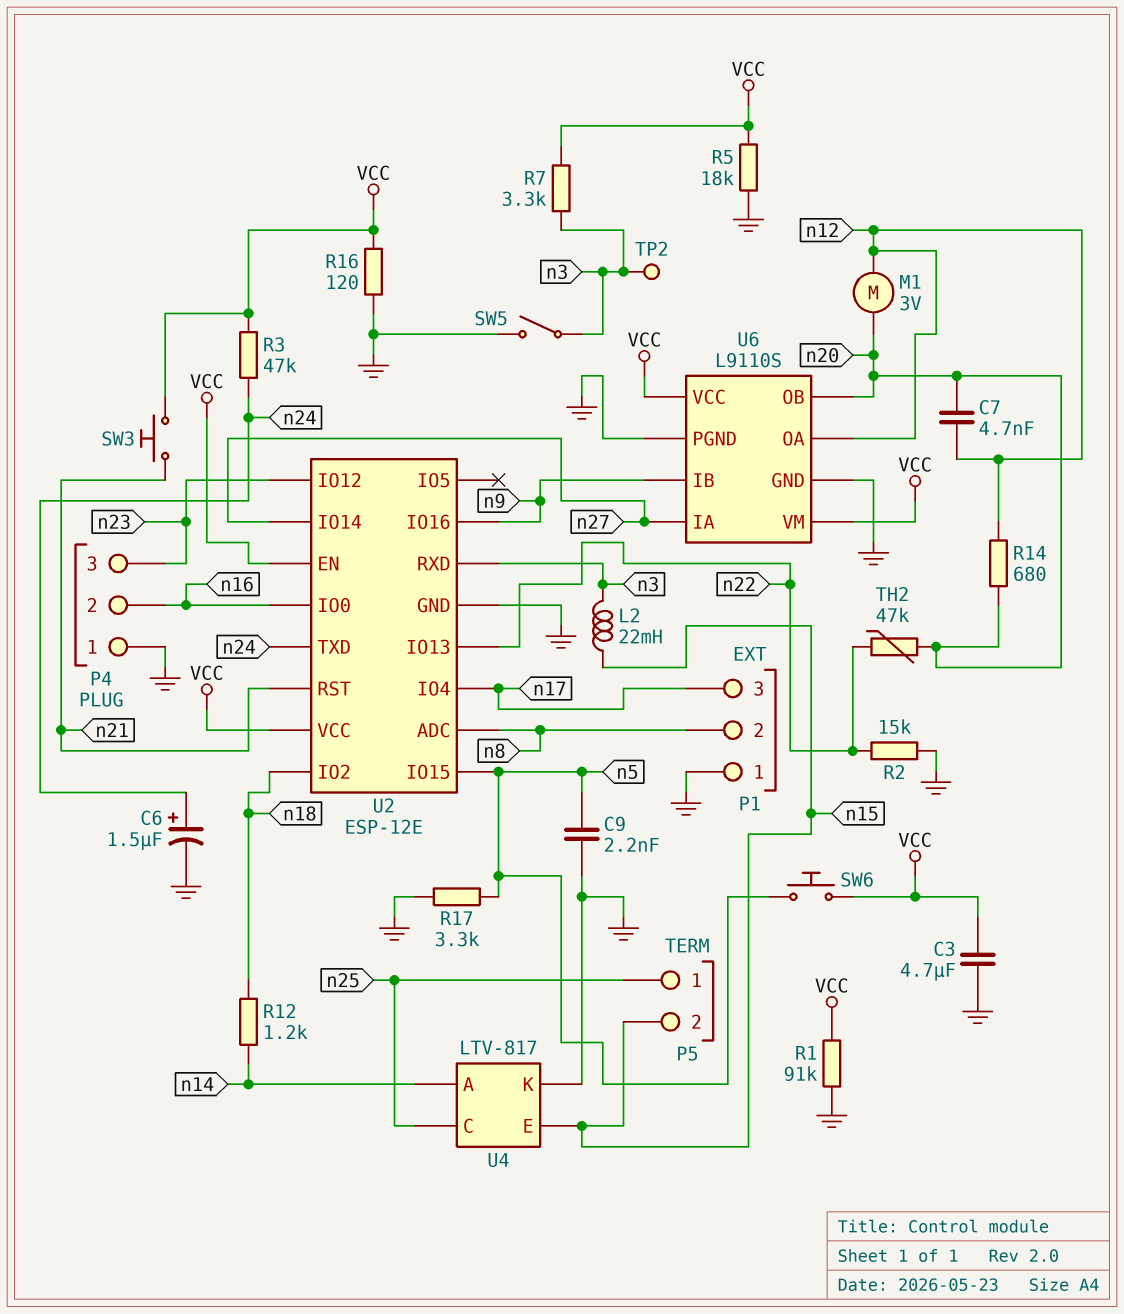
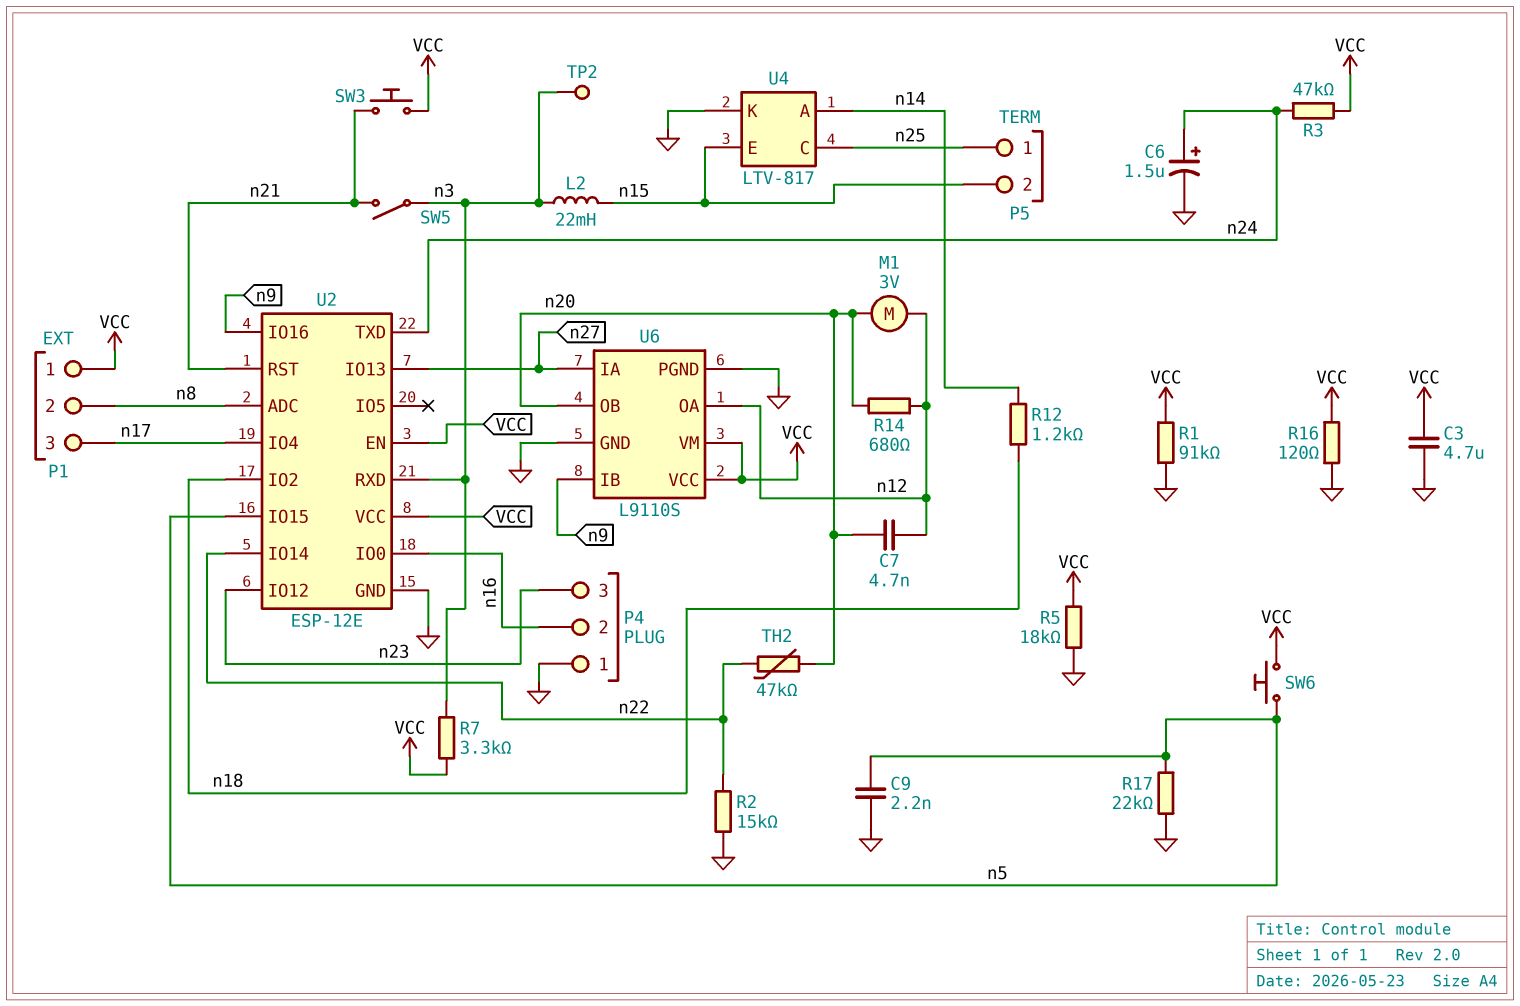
P1 pin 1: GND -> VCC
R17: 3.3k (GND, n5) -> 22k (GND, n5)
SW5: switch (GND, n3) -> switch (n3, n21)
U2 pin IO13: n22 -> n27
U2 pin IO14: n27 -> n22

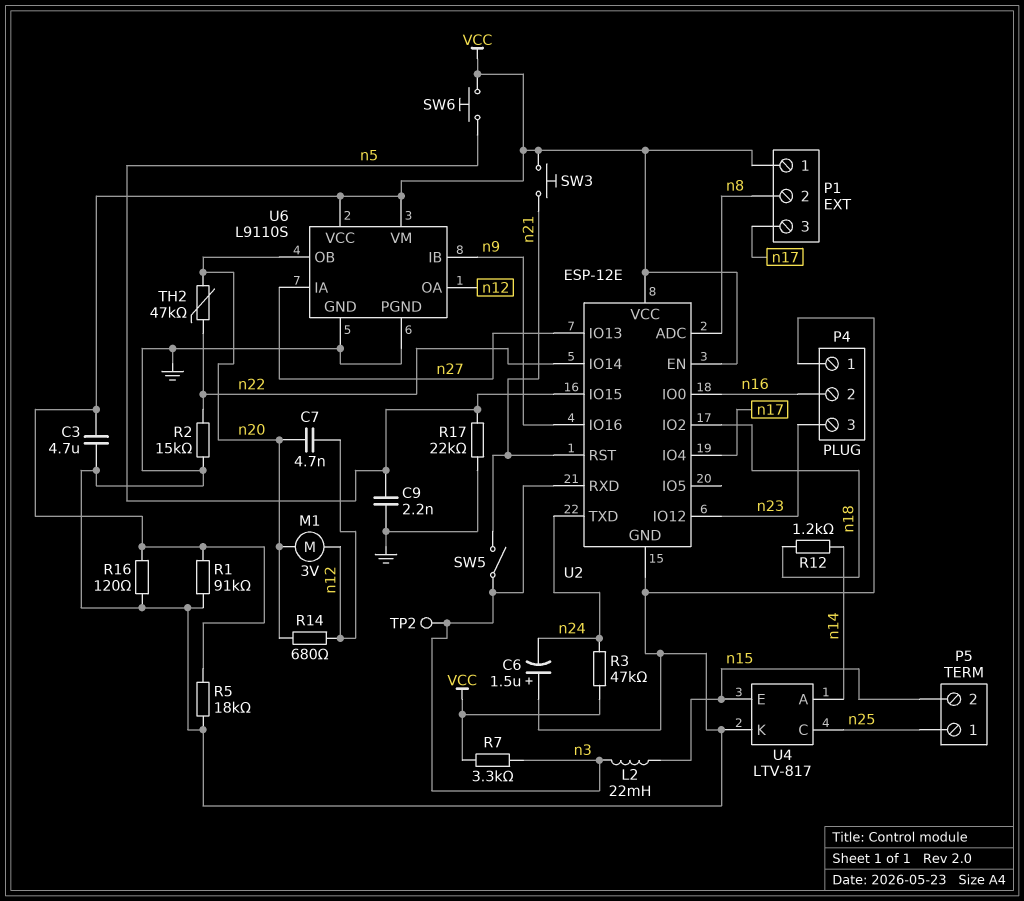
C6: 1.5uF (plus n24, minus GND) -> 1.5uF (plus GND, minus n24)

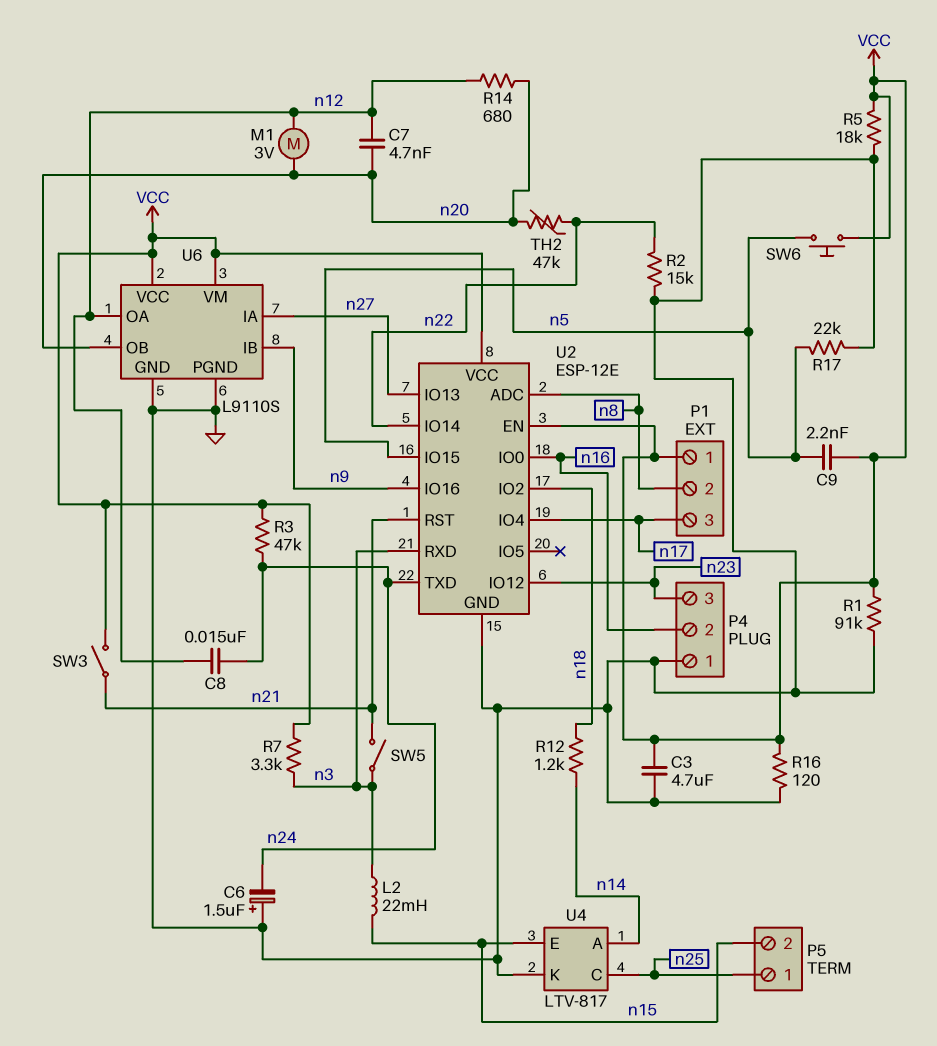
C8: none -> 15nF (n12, n24)
C9: 2.2nF (GND, n5) -> 2.2nF (VCC, n5)
SW3: button (VCC, n21) -> switch (VCC, n21)
TP2: test point (n3) -> none

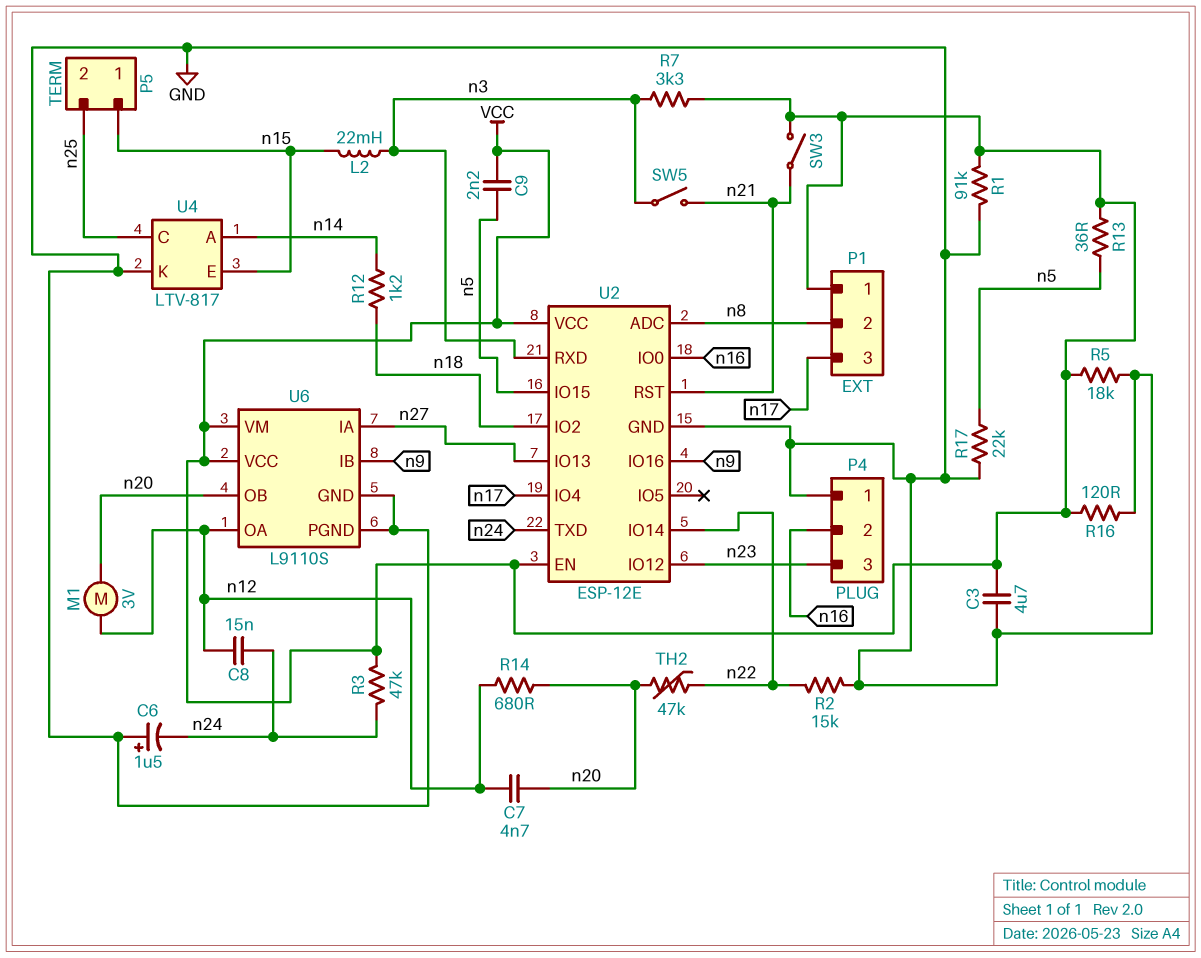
P5 pin 1: n25 -> n15
P5 pin 2: n15 -> n25
R13: none -> 36 (VCC, n5)
SW6: button (VCC, n5) -> none

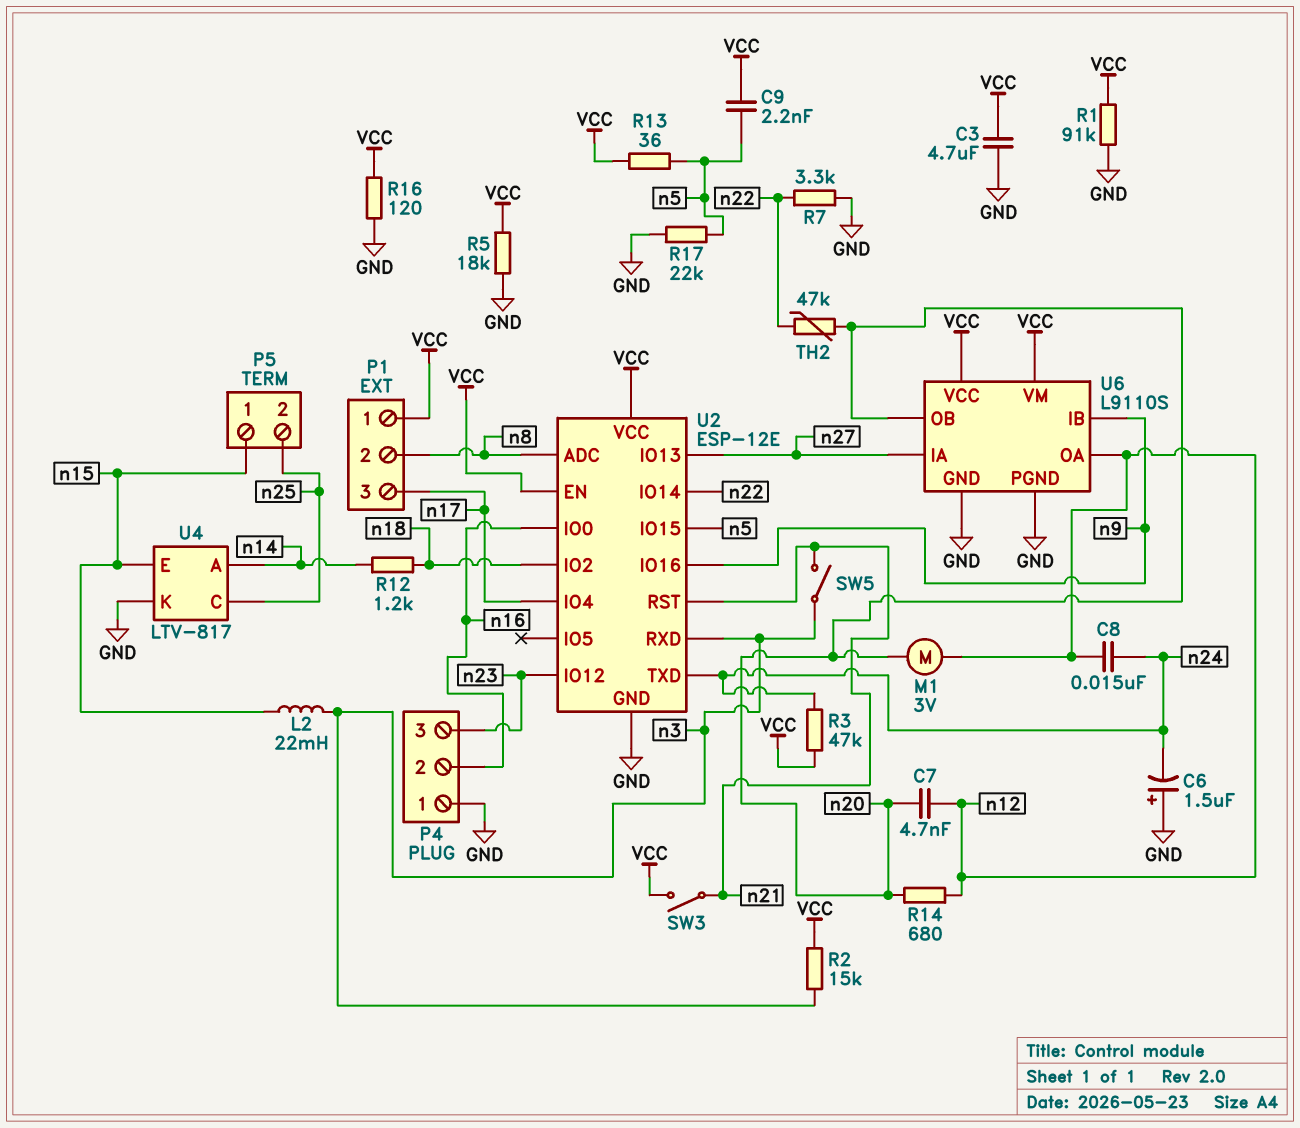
R2: 15k (GND, n22) -> 15k (VCC, n3)
R7: 3.3k (VCC, n3) -> 3.3k (GND, n22)

